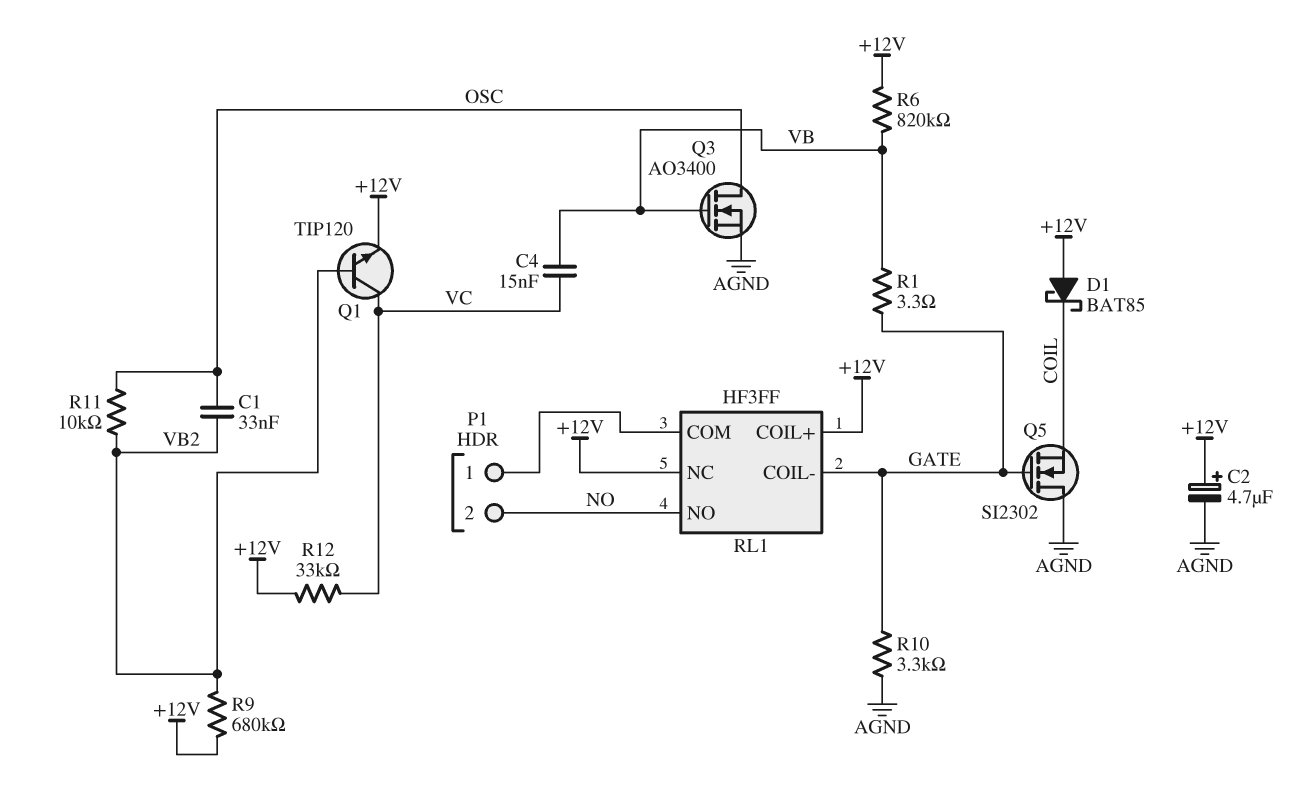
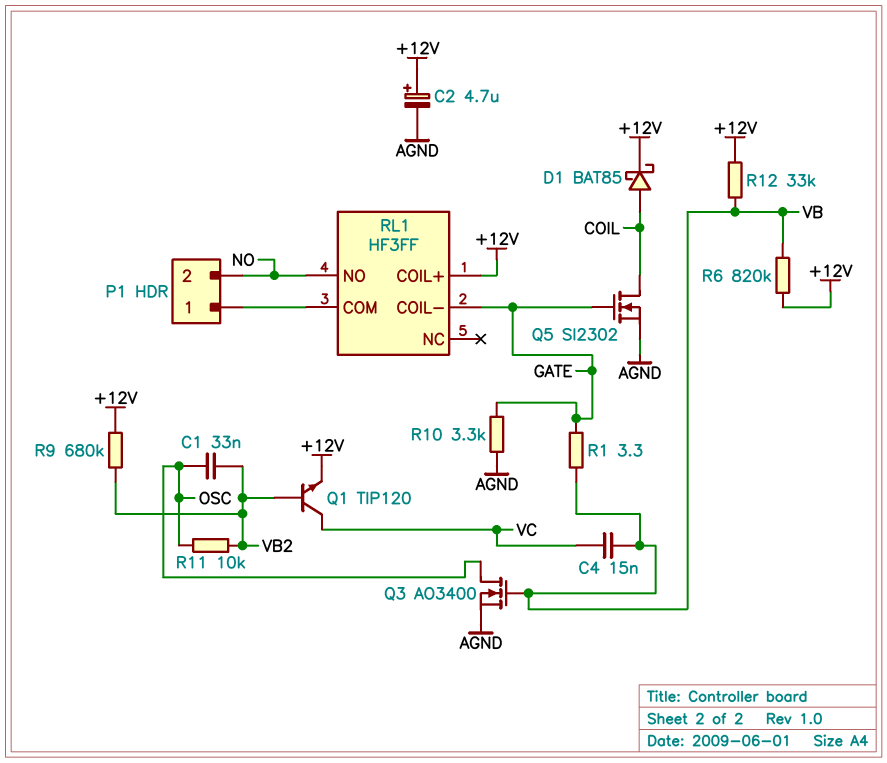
D1: schottky BAT85 (A +12V, K COIL) -> schottky BAT85 (A COIL, K +12V)
Q5: NMOS SI2302 (G GATE, D AGND, S COIL) -> NMOS SI2302 (G GATE, D COIL, S AGND)
R12: 33k (+12V, VC) -> 33k (+12V, VB)
RL1 pin NC: +12V -> none

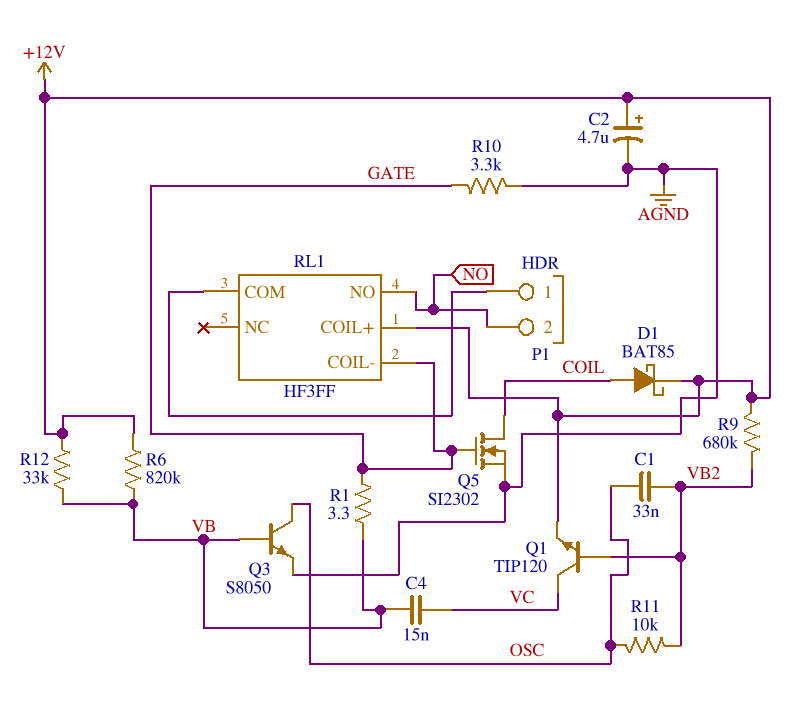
Q3: NMOS AO3400 (G VB, D OSC, S AGND) -> NPN S8050 (B VB, C OSC, E AGND)

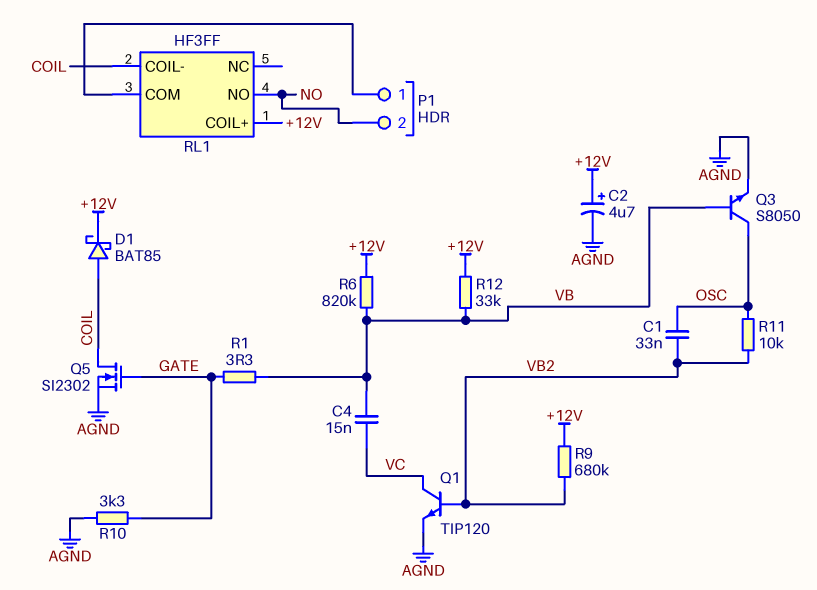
Q1: NPN TIP120 (B VB2, C VC, E +12V) -> NPN TIP120 (B VB2, C VC, E AGND)
RL1 pin COIL-: GATE -> COIL

